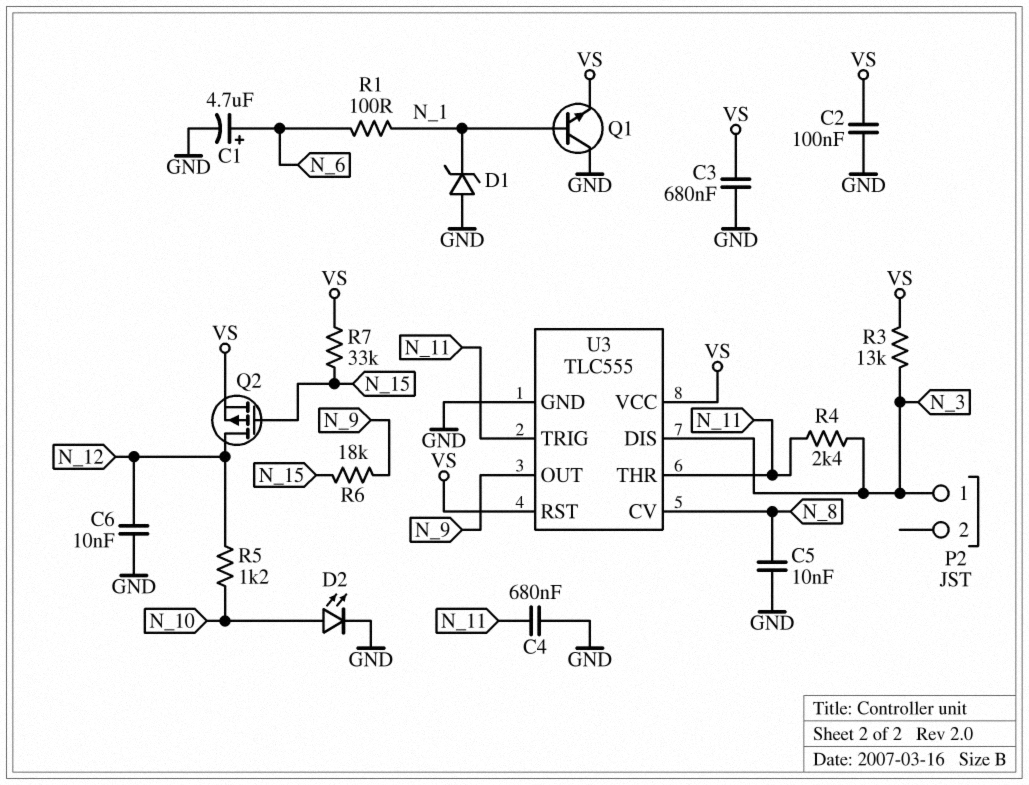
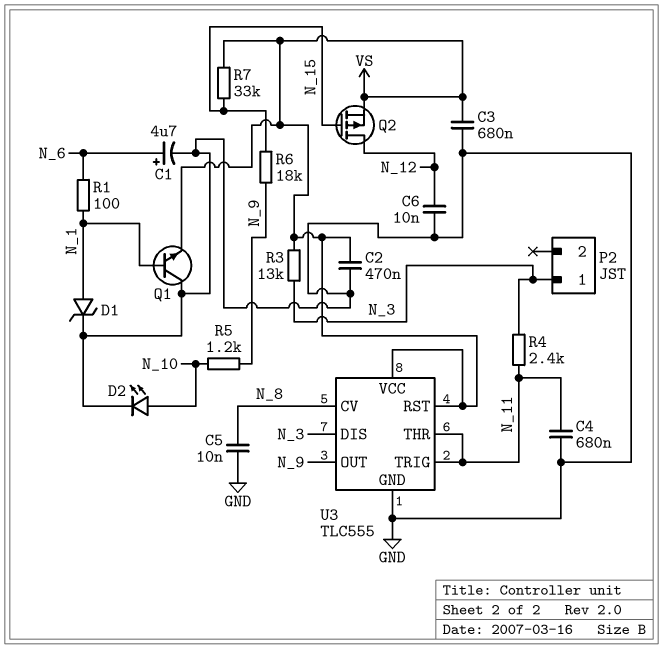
C2: 100nF (GND, VS) -> 470nF (GND, VS)
D1: zener (A GND, K N_1) -> zener (A N_1, K GND)
R5: 1.2k (N_10, N_12) -> 1.2k (N_9, N_10)

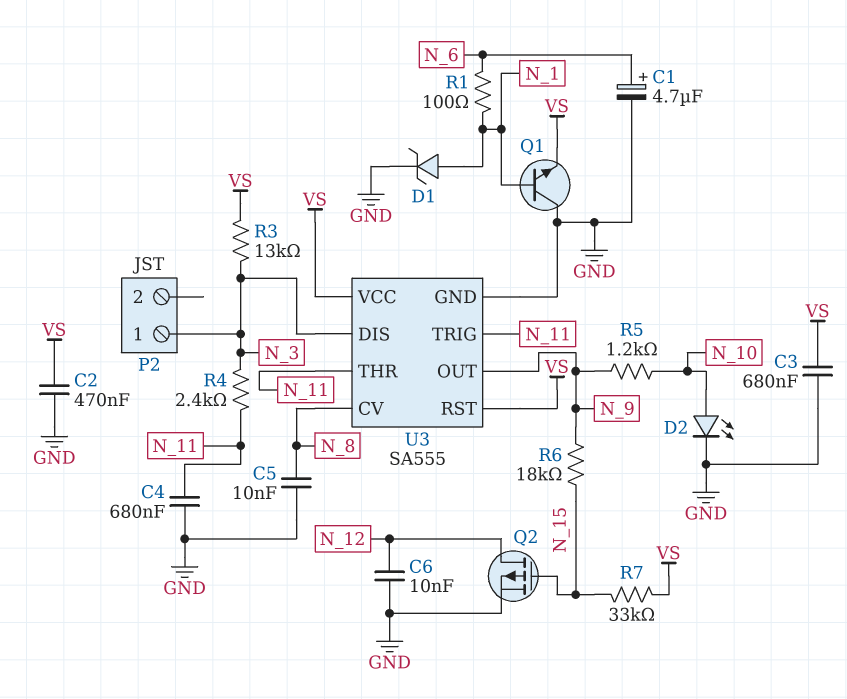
Q2: PMOS (G N_15, D N_12, S VS) -> PMOS (G N_15, D N_12, S GND)
U3: TLC555 -> SA555

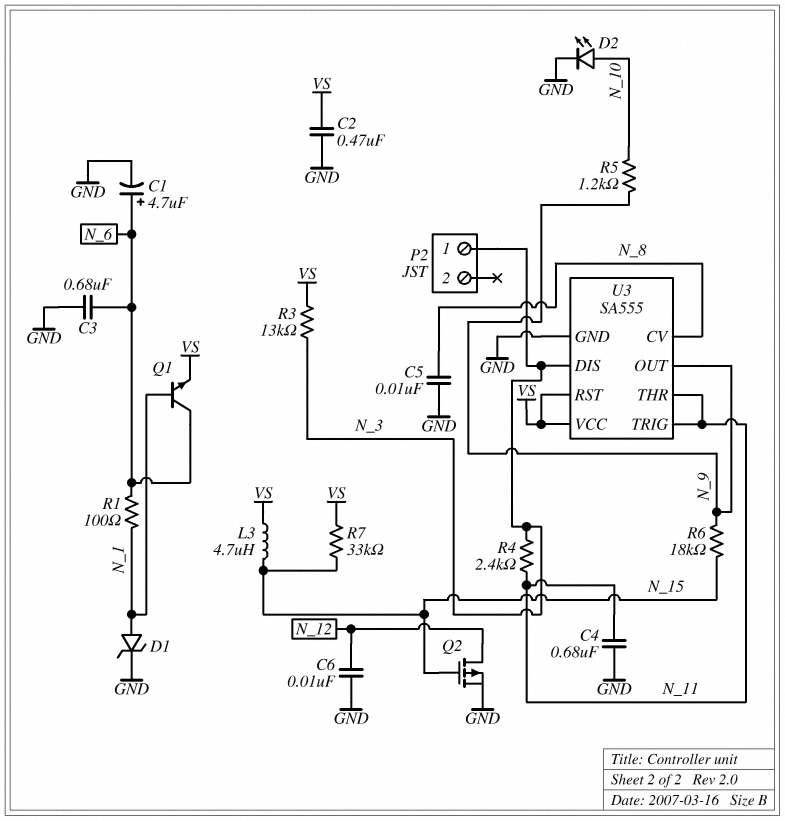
C3: 680nF (GND, VS) -> 680nF (GND, N_6)
L3: none -> 4.7uH (N_15, VS)
Q1: NPN (B N_1, C GND, E VS) -> NPN (B N_1, C N_6, E VS)

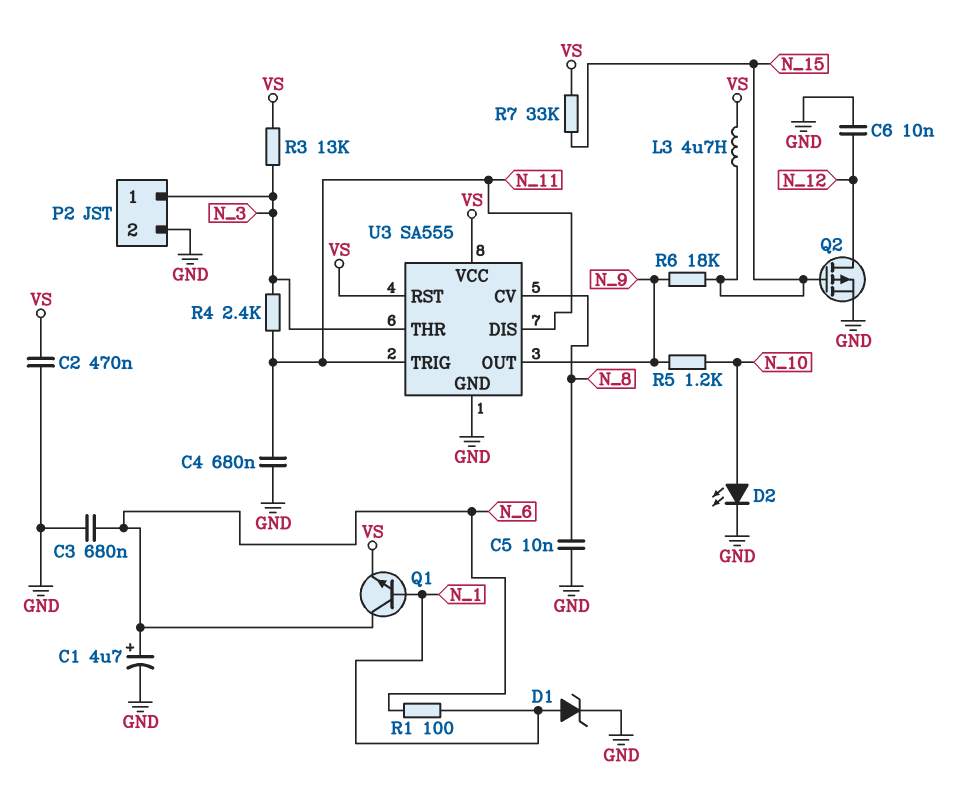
P2 pin 2: none -> GND
U3 pin DIS: N_3 -> N_11
U3 pin THR: N_11 -> N_3

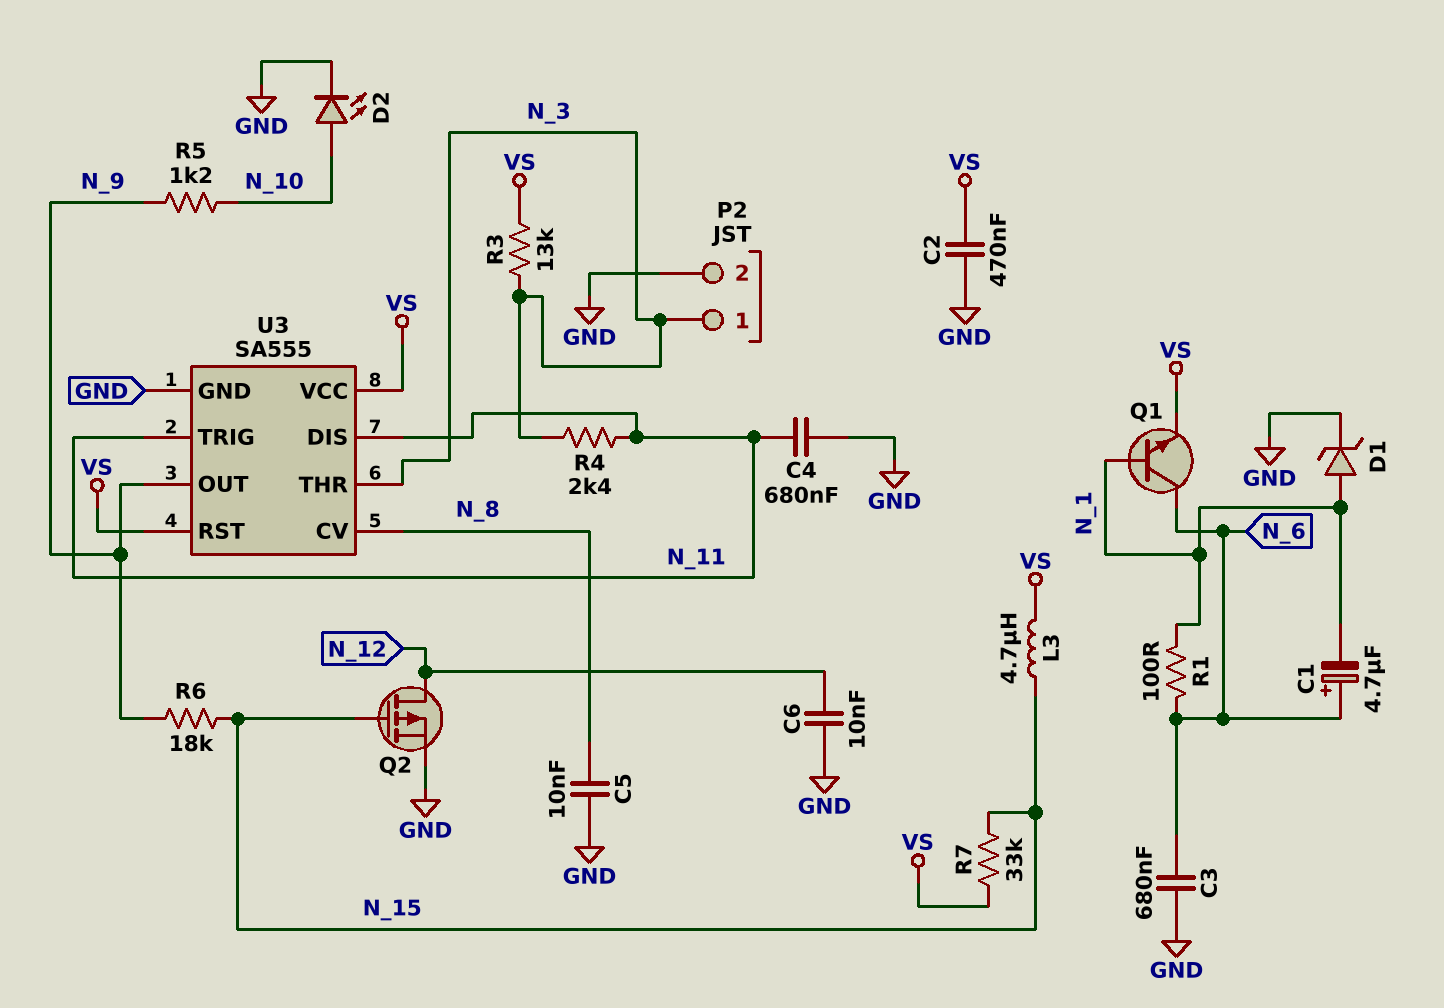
C1: 4.7uF (plus N_6, minus GND) -> 4.7uF (plus N_6, minus N_1)

